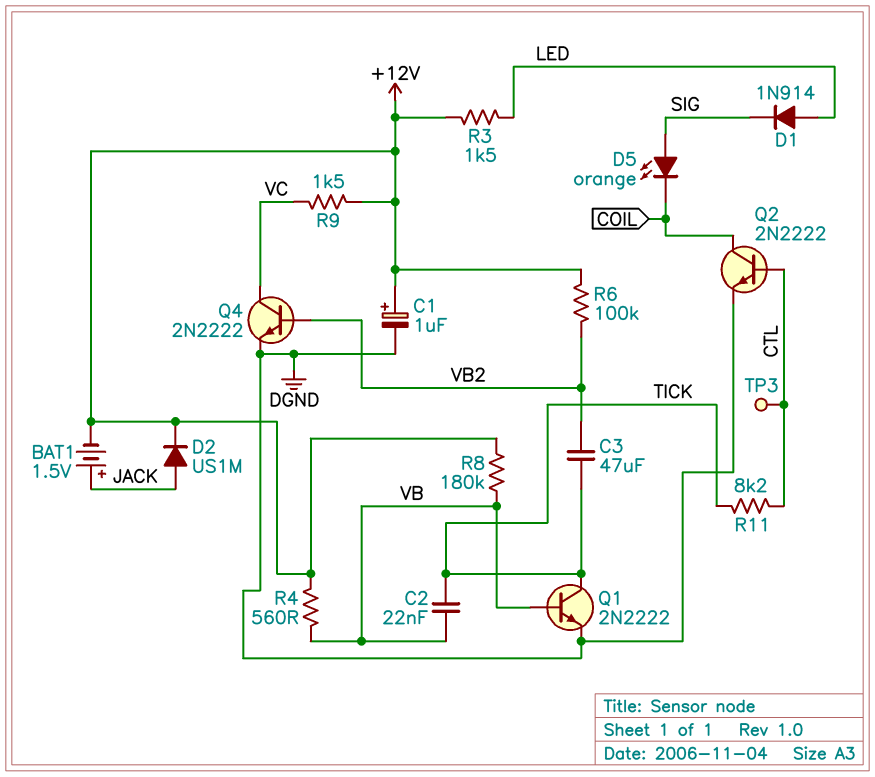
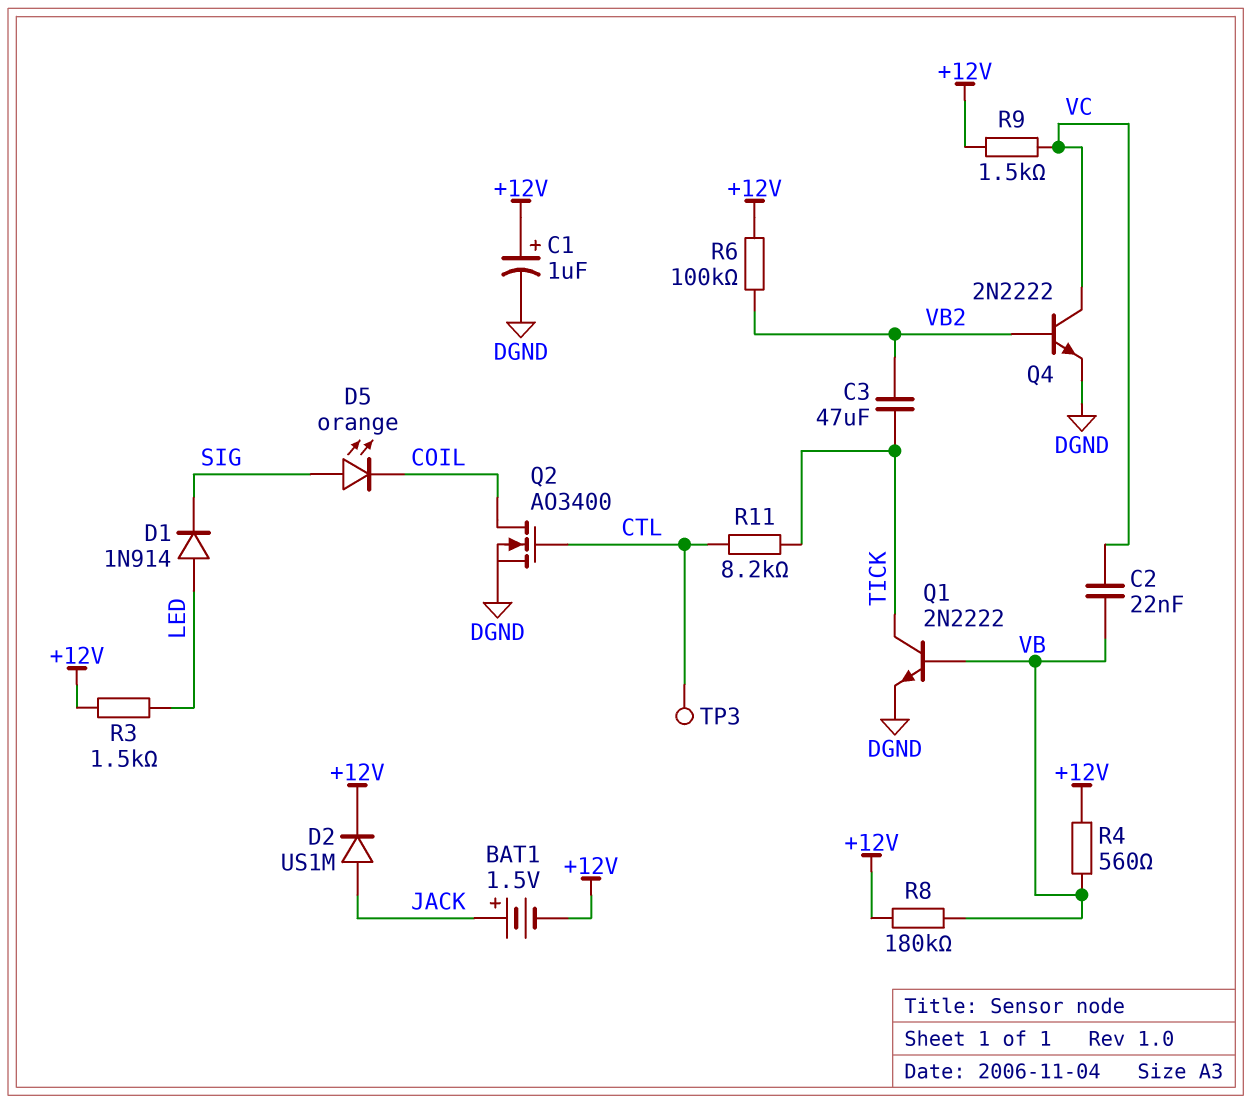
C2: 22nF (TICK, VB) -> 22nF (VB, VC)
Q2: NPN 2N2222 (B CTL, C COIL, E DGND) -> NMOS AO3400 (G CTL, D COIL, S DGND)

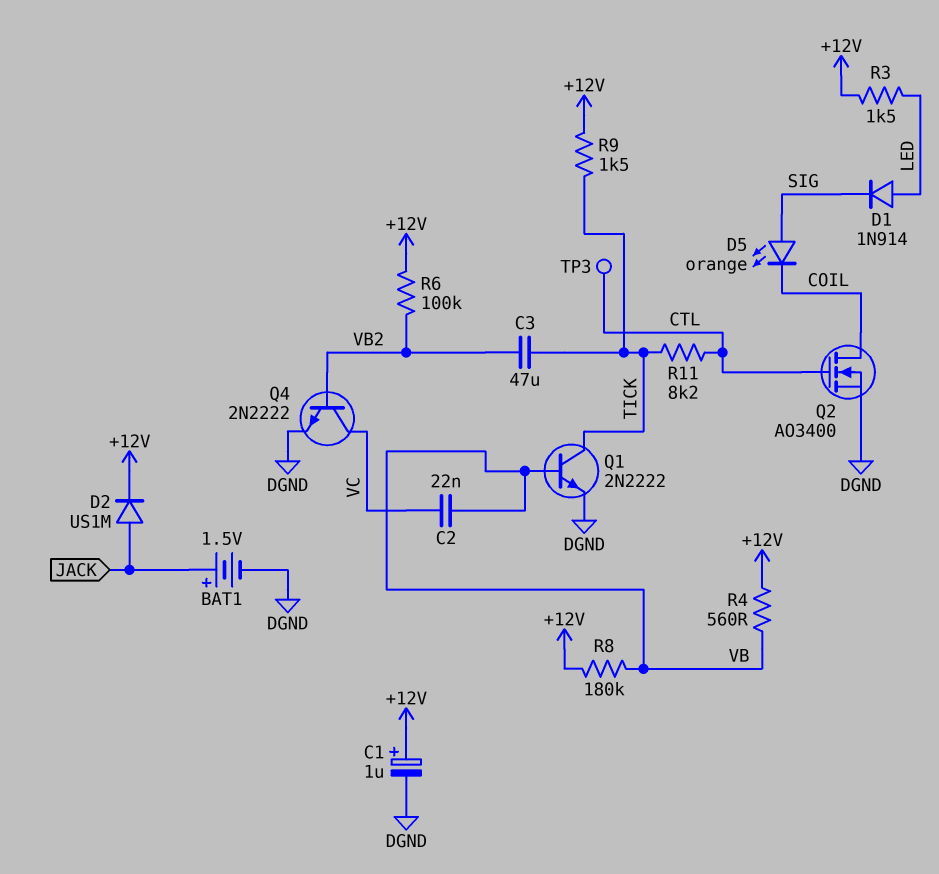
BAT1: 1.5V (plus JACK, minus +12V) -> 1.5V (plus JACK, minus DGND)
R9: 1.5k (+12V, VC) -> 1.5k (+12V, TICK)

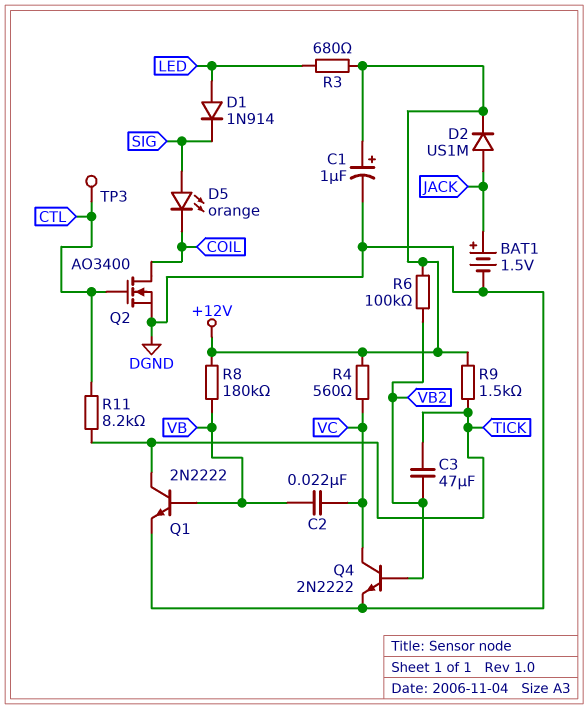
R3: 1.5k (+12V, LED) -> 680 (+12V, LED)
R4: 560 (+12V, VB) -> 560 (+12V, VC)

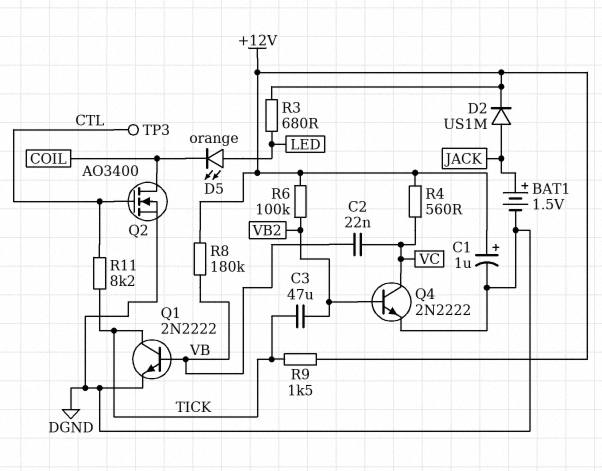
D1: diode 1N914 (A LED, K SIG) -> none
D5: LED orange (A SIG, K COIL) -> LED orange (A LED, K COIL)

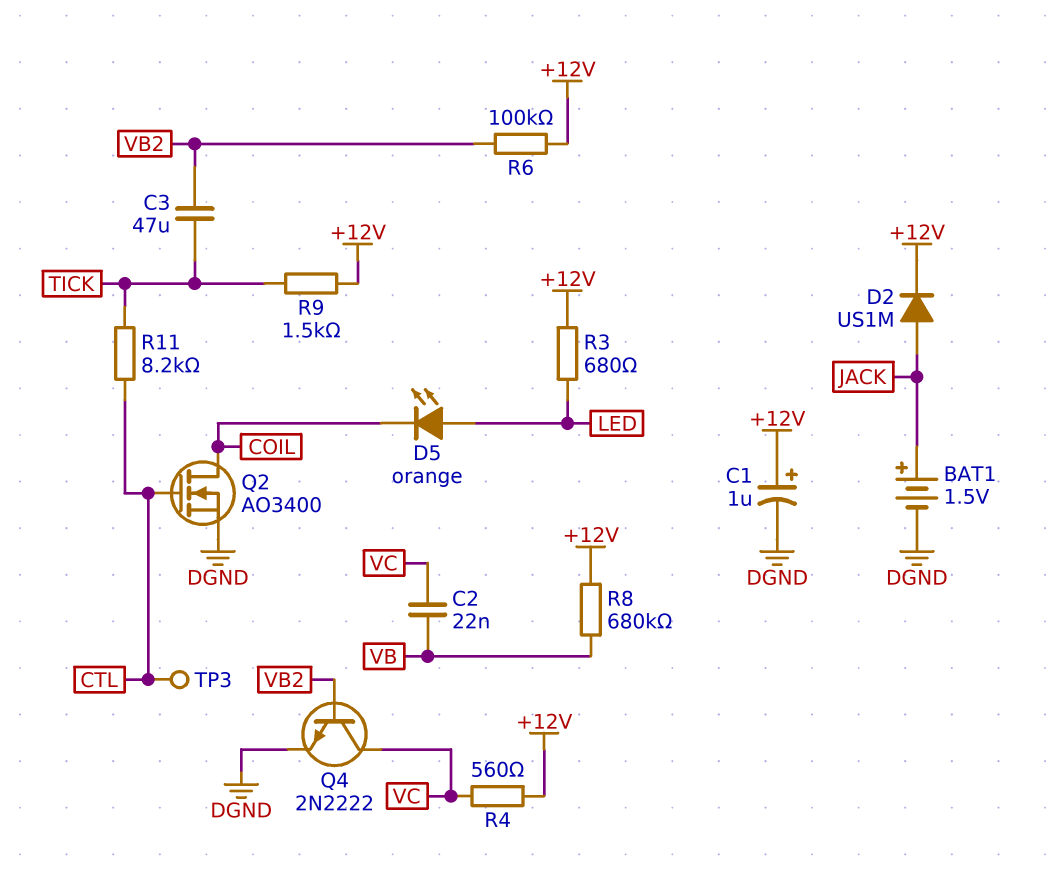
Q1: NPN 2N2222 (B VB, C TICK, E DGND) -> none
R8: 180k (+12V, VB) -> 680k (+12V, VB)

